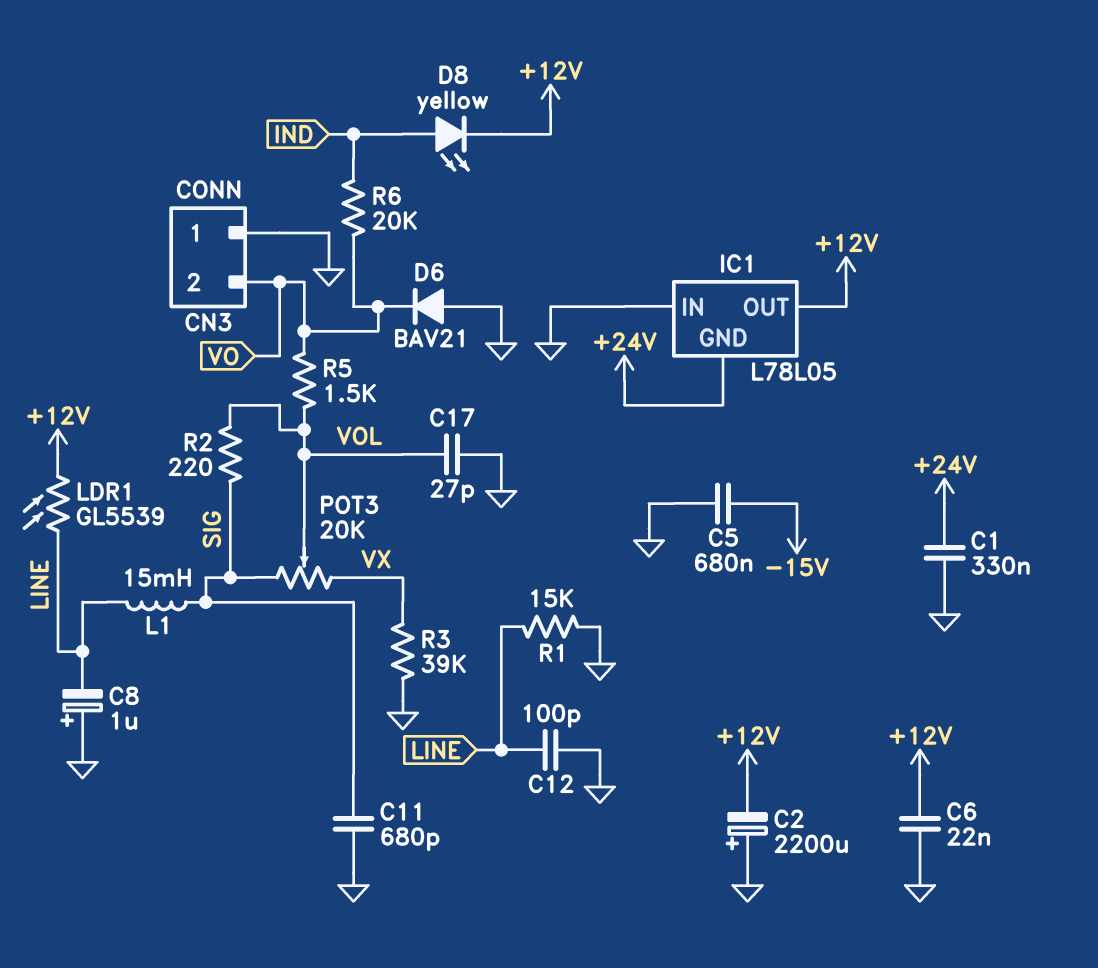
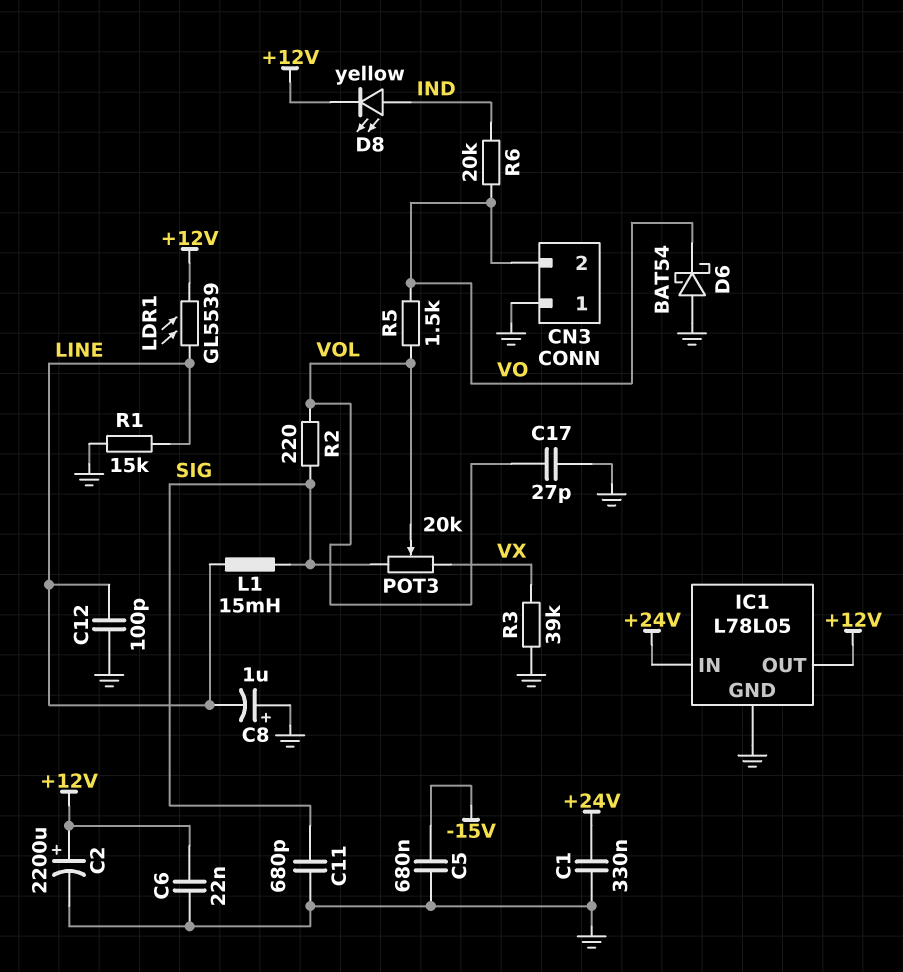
C2: 2200uF (plus GND, minus +12V) -> 2200uF (plus +12V, minus GND)
D6: diode BAV21 (A GND, K VO) -> schottky BAT54 (A GND, K VO)
IC1 pin GND: +24V -> GND
IC1 pin IN: GND -> +24V

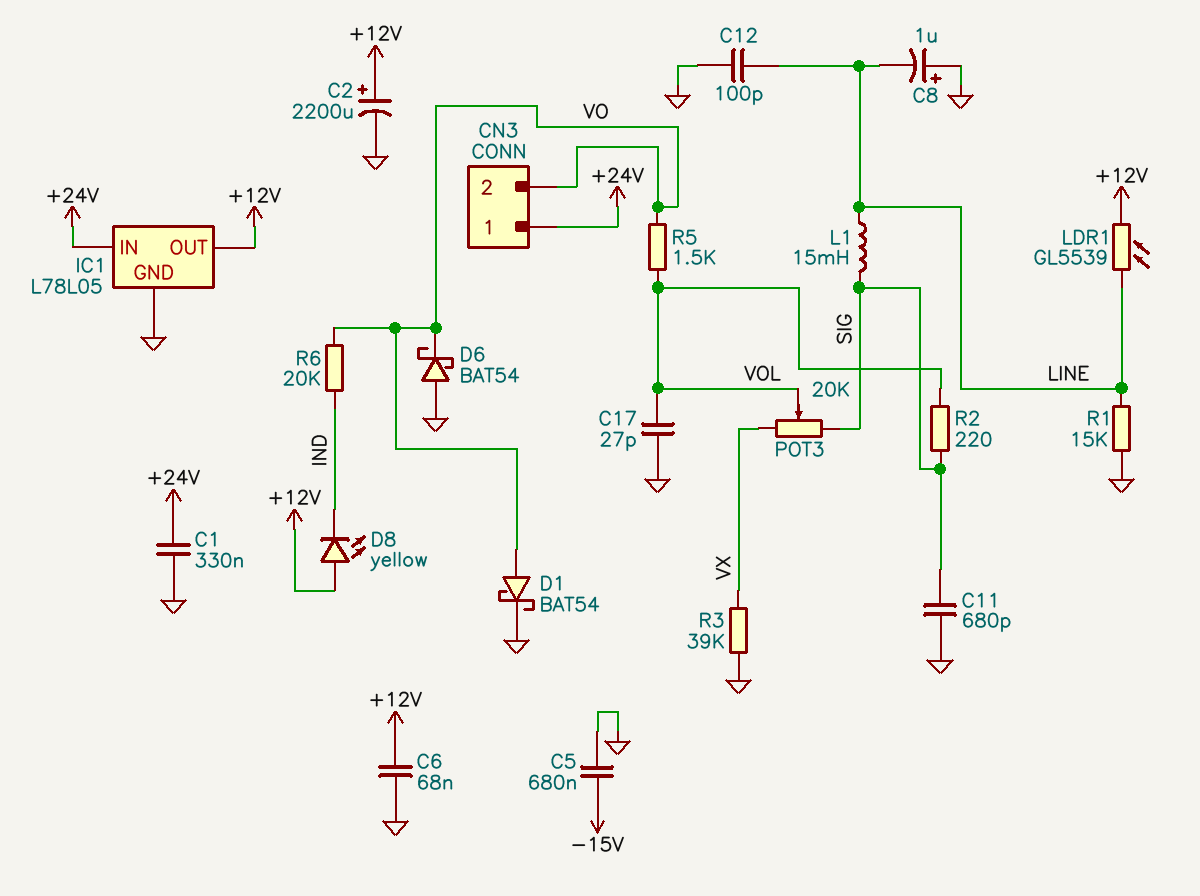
C6: 22nF (+12V, GND) -> 68nF (+12V, GND)
CN3 pin 1: GND -> +24V
D1: none -> schottky BAT54 (A VO, K GND)
D8: LED yellow (A IND, K +12V) -> LED yellow (A +12V, K IND)

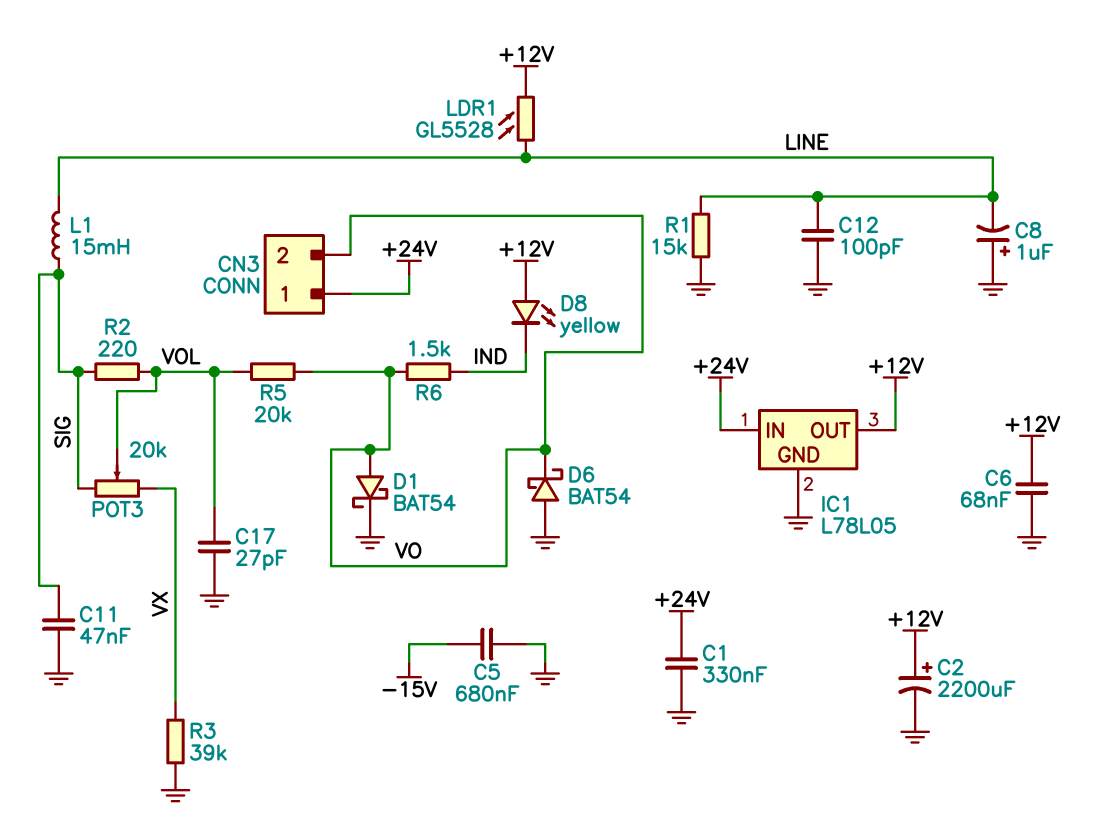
C11: 680pF (GND, SIG) -> 47nF (GND, SIG)
LDR1: GL5539 (+12V, LINE) -> GL5528 (+12V, LINE)
R5: 1.5k (VO, VOL) -> 20k (VO, VOL)
R6: 20k (IND, VO) -> 1.5k (IND, VO)

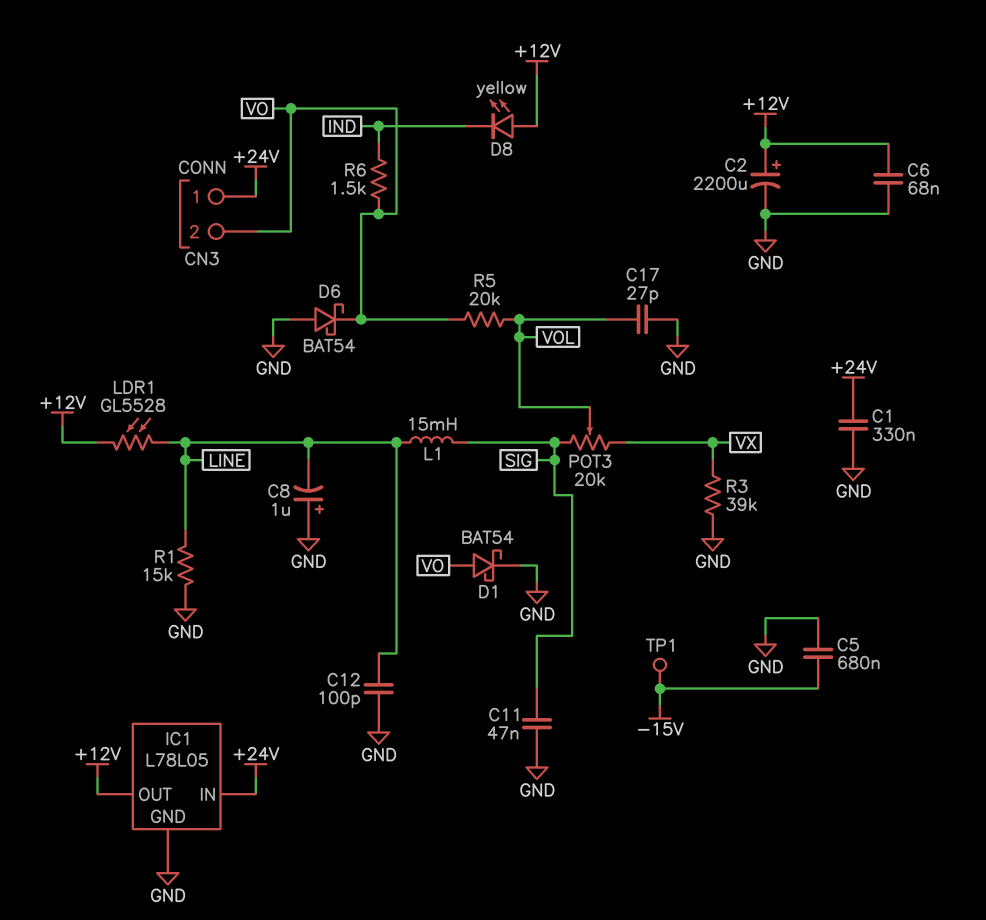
R2: 220 (SIG, VOL) -> none
TP1: none -> test point (-15V)

